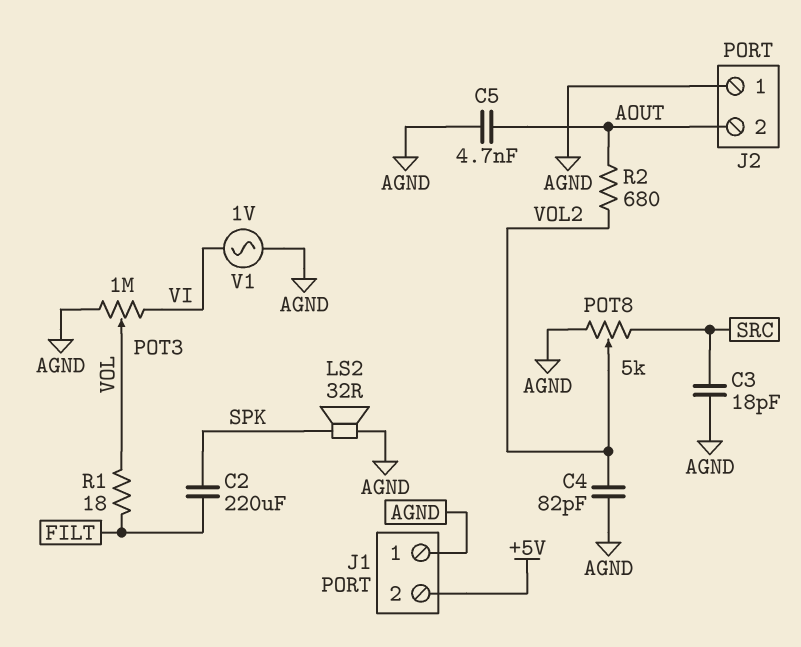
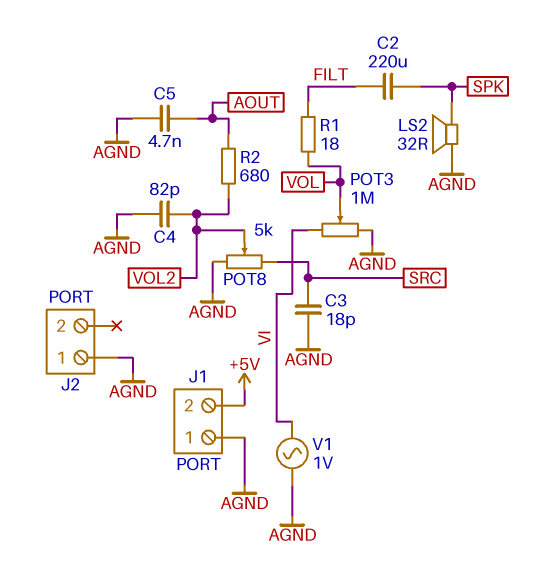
J2 pin 2: AOUT -> none

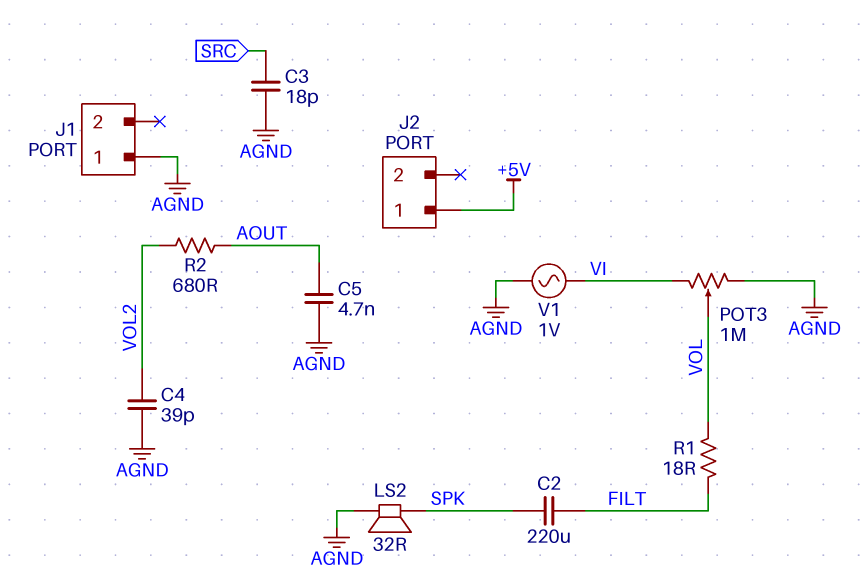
C4: 82pF (AGND, VOL2) -> 39pF (AGND, VOL2)
J1 pin 2: +5V -> none
J2 pin 1: AGND -> +5V
POT8: 5k (AGND, SRC, wiper VOL2) -> none

